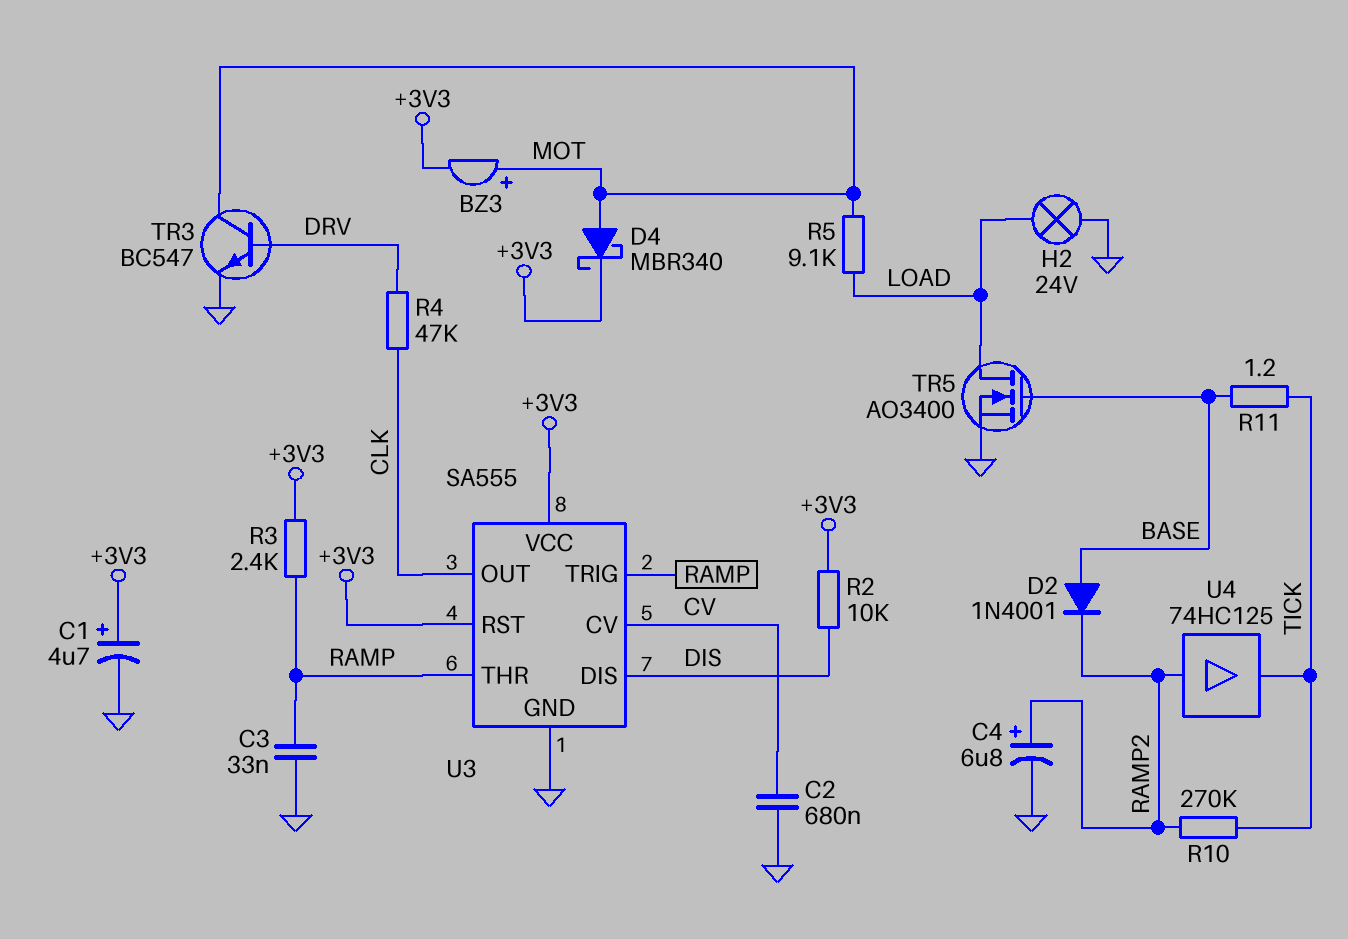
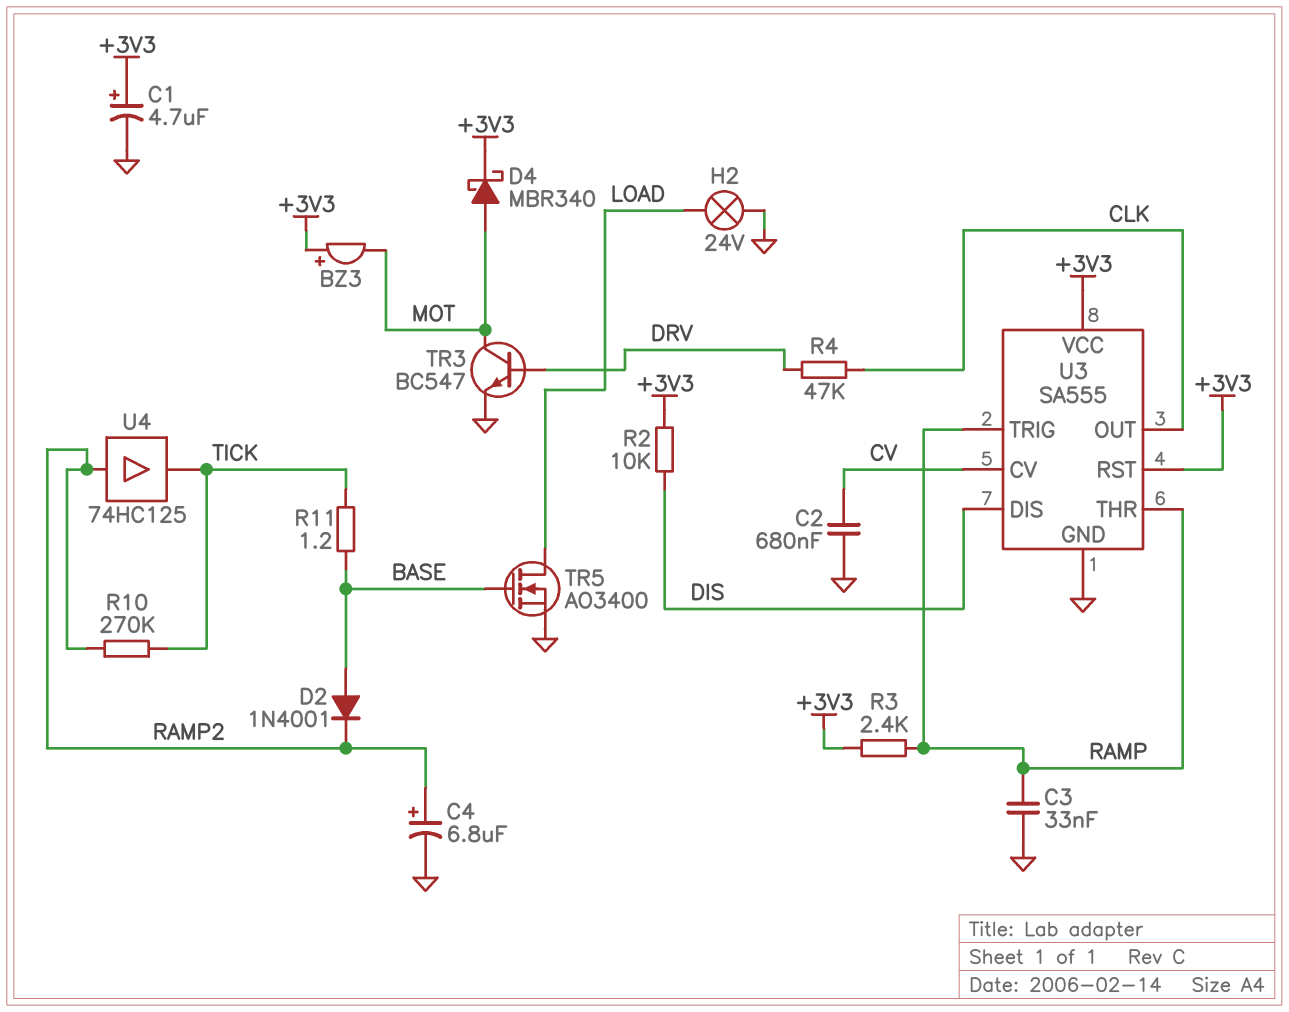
BZ3: buzzer (plus MOT, minus +3V3) -> buzzer (plus +3V3, minus MOT)
R5: 9.1k (LOAD, MOT) -> none

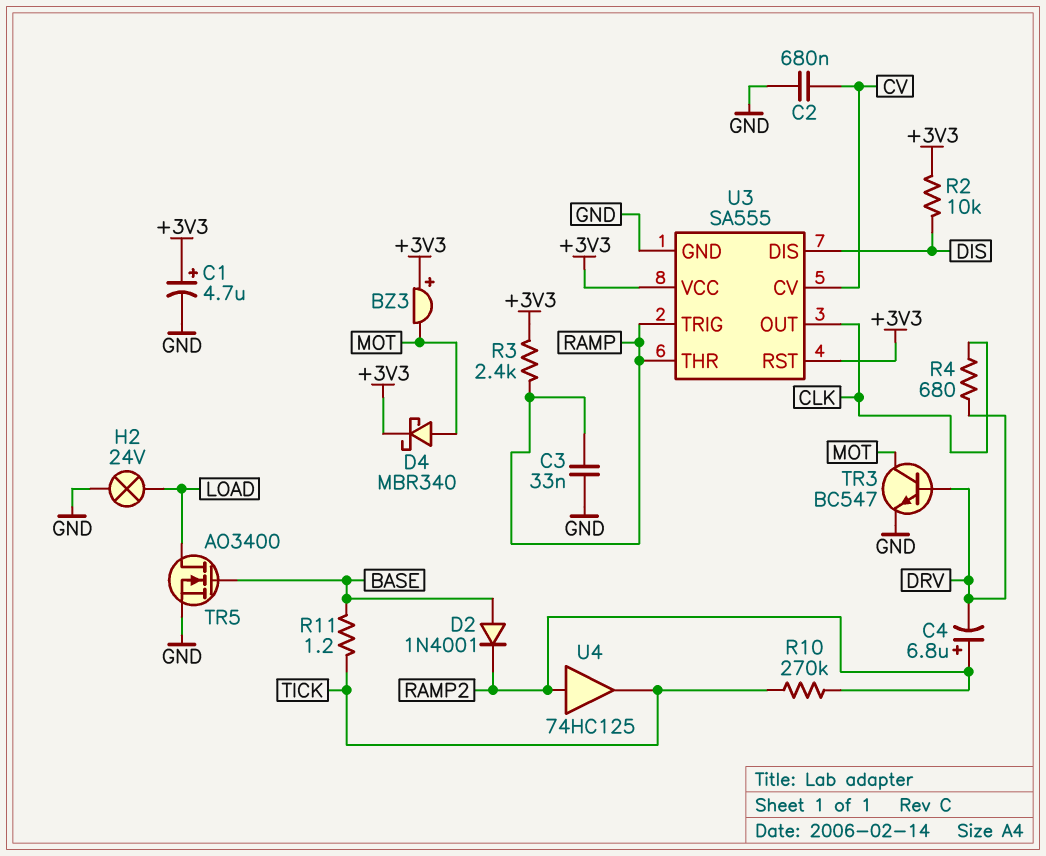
C4: 6.8uF (plus RAMP2, minus GND) -> 6.8uF (plus RAMP2, minus DRV)
R4: 47k (CLK, DRV) -> 680 (CLK, DRV)

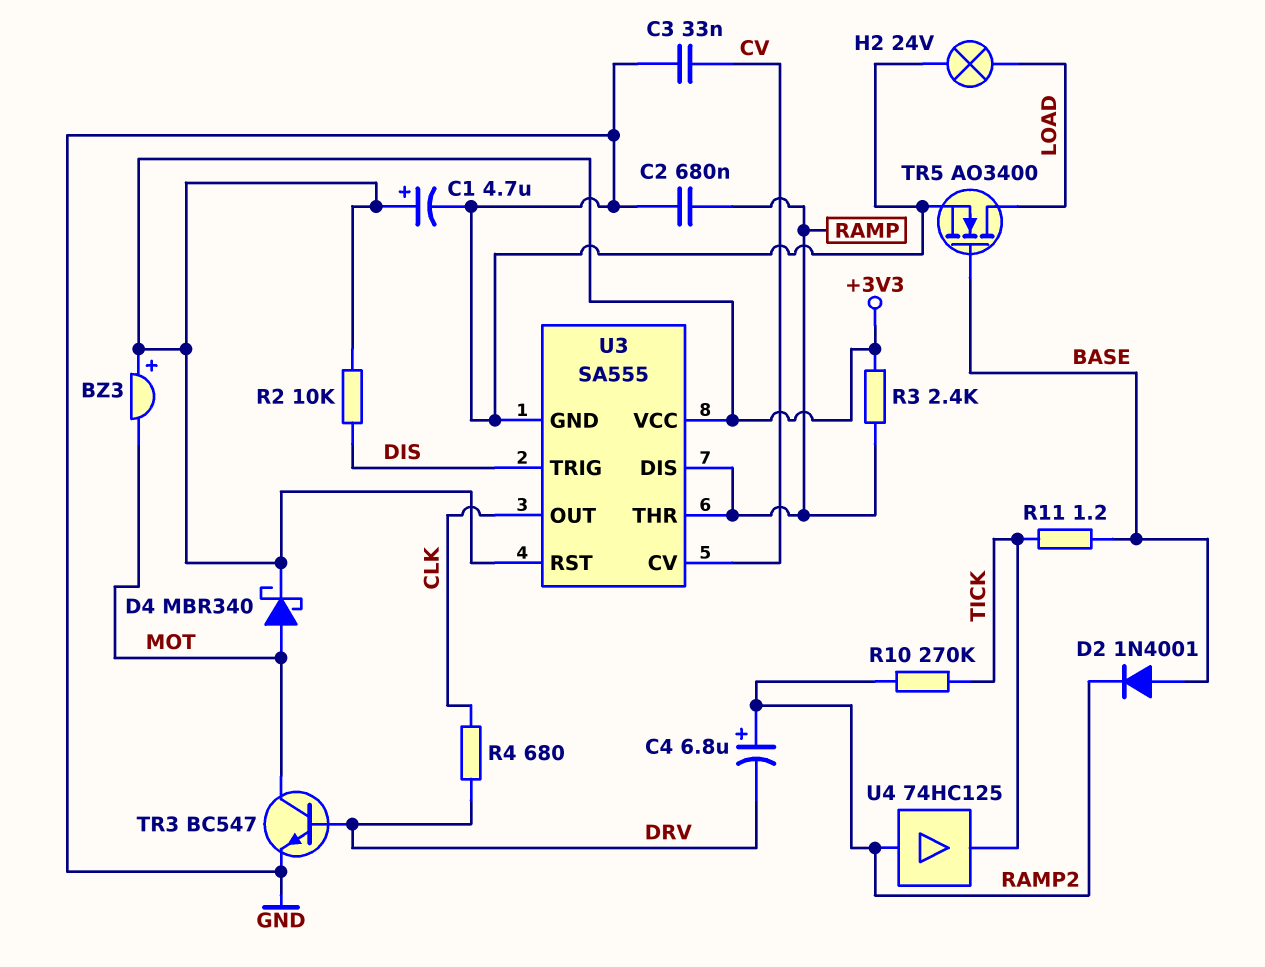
C2: 680nF (CV, GND) -> 680nF (GND, RAMP)
C3: 33nF (GND, RAMP) -> 33nF (CV, GND)
U3 pin DIS: DIS -> RAMP
U3 pin TRIG: RAMP -> DIS

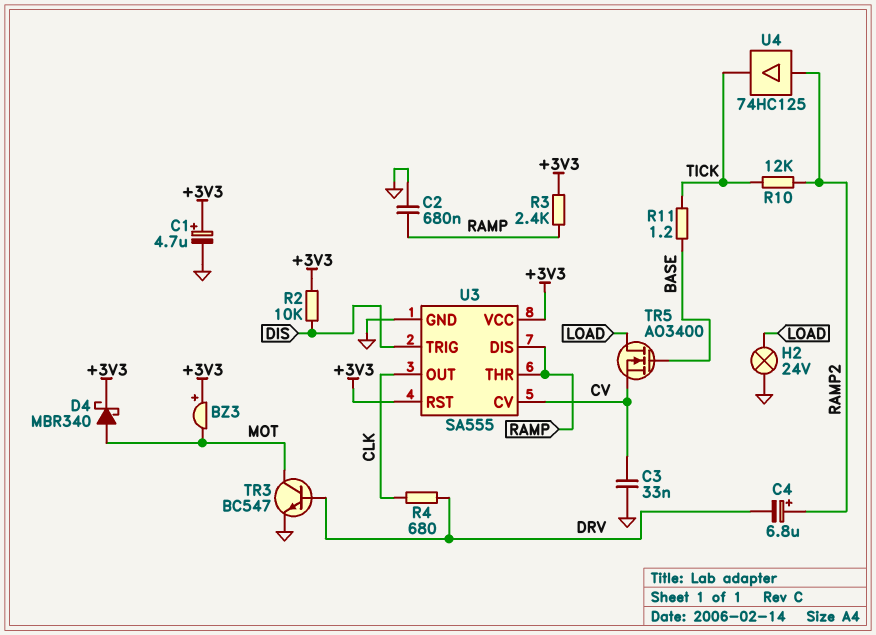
D2: diode 1N4001 (A BASE, K RAMP2) -> none
R10: 270k (RAMP2, TICK) -> 12k (RAMP2, TICK)
TR5: NMOS AO3400 (G BASE, D LOAD, S GND) -> NMOS AO3400 (G BASE, D LOAD, S CV)

